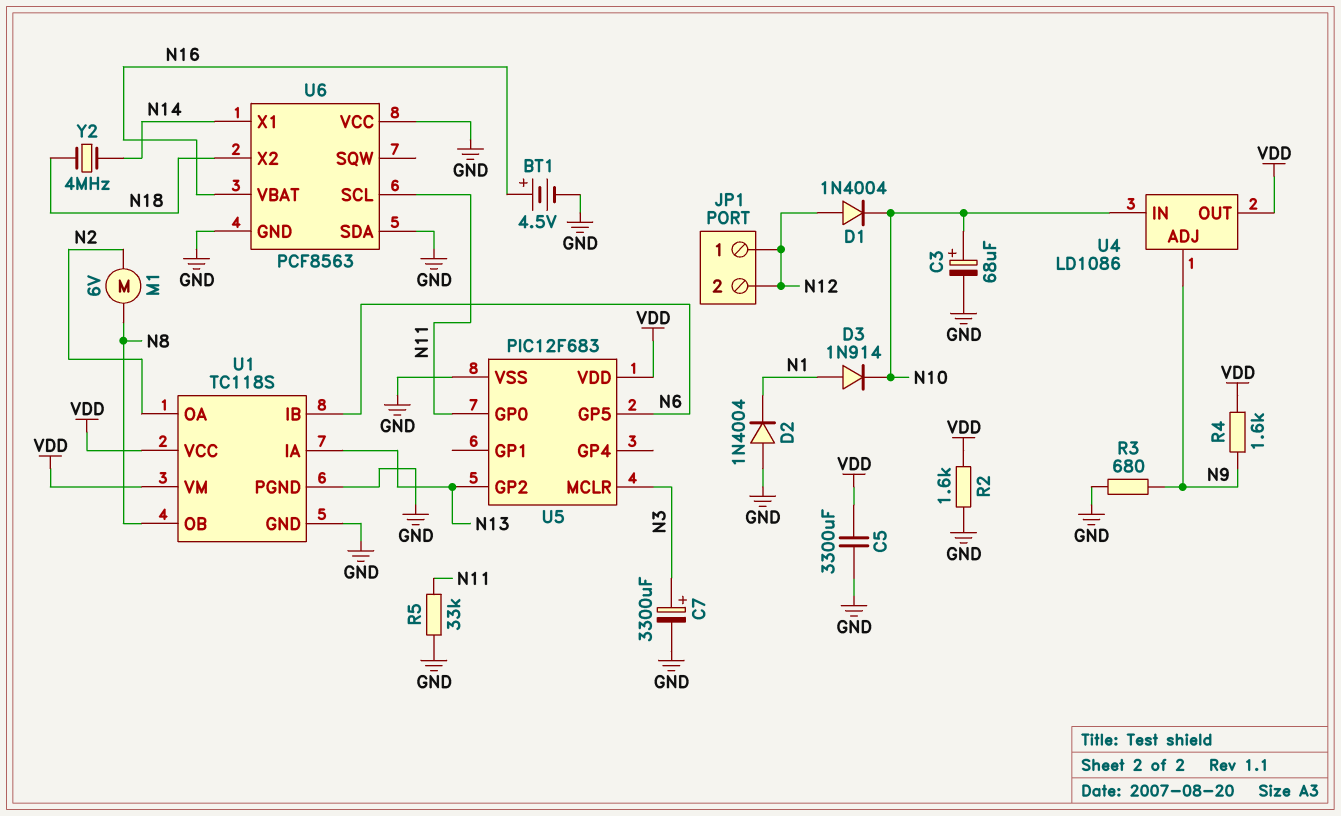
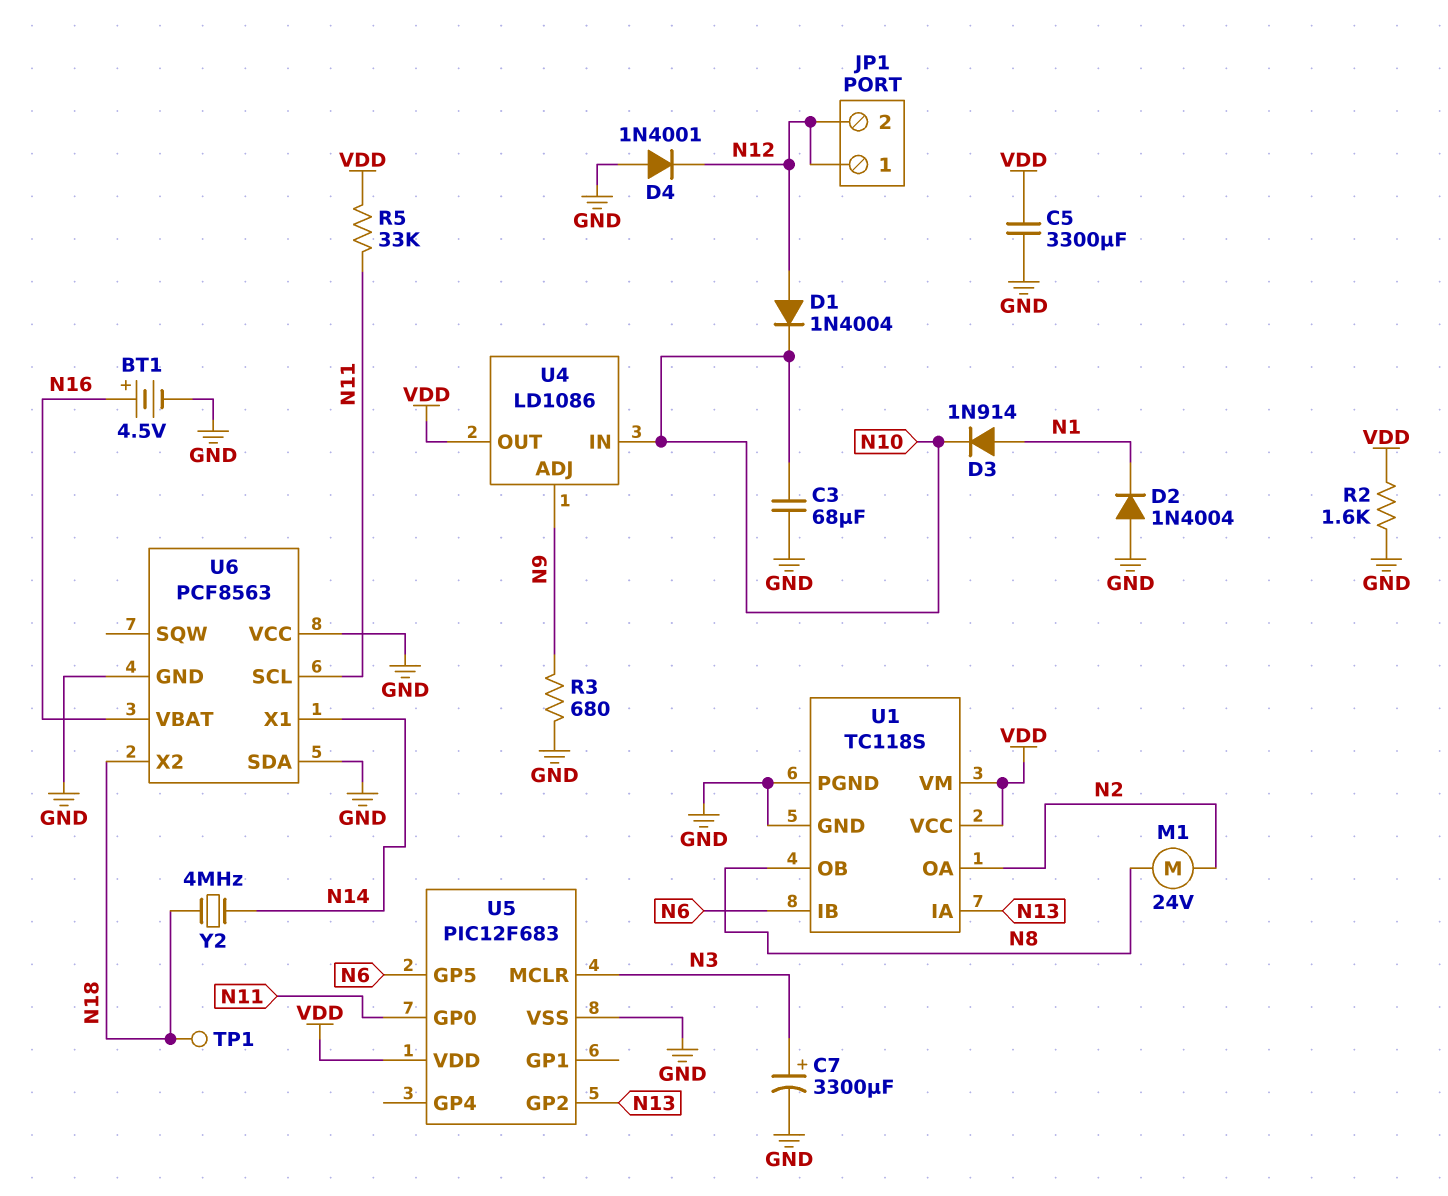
C3: 68uF (plus N10, minus GND) -> 68uF (GND, N10)
D4: none -> diode 1N4001 (A GND, K N12)
M1: motor 6V (N2, N8) -> motor 24V (N2, N8)
R4: 1.6k (N9, VDD) -> none
R5: 33k (GND, N11) -> 33k (N11, VDD)
TP1: none -> test point (N18)

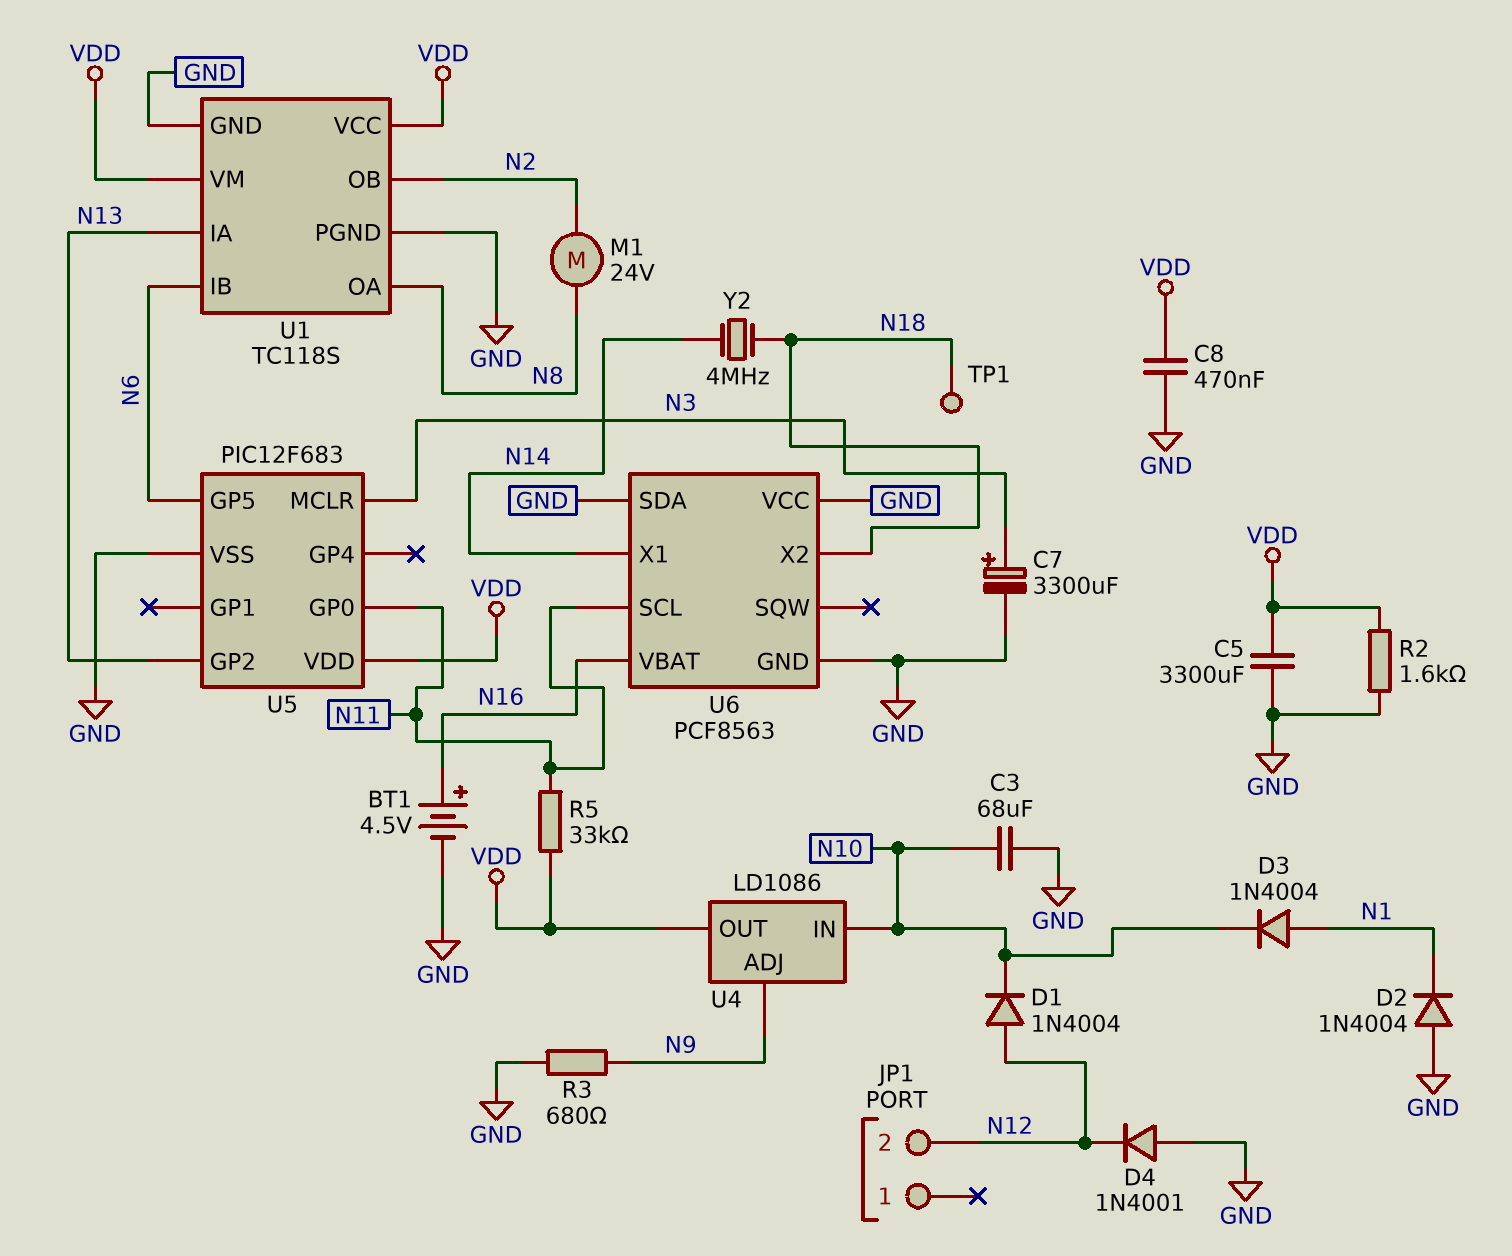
C8: none -> 470nF (GND, VDD)
D3: diode 1N914 (A N1, K N10) -> diode 1N4004 (A N1, K N10)
JP1 pin 1: N12 -> none
U1 pin OA: N2 -> N8
U1 pin OB: N8 -> N2

